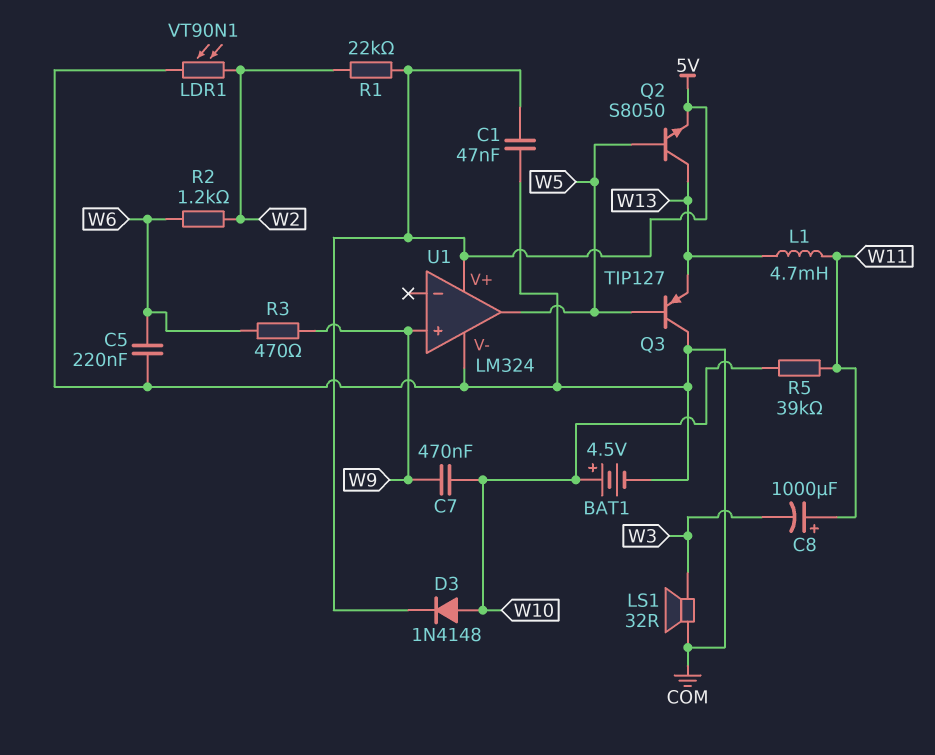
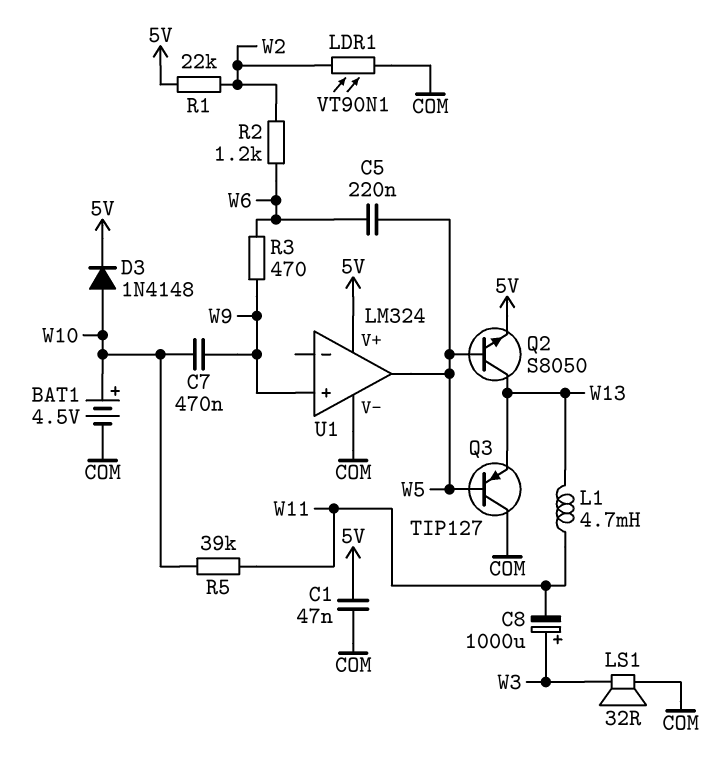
C5: 220nF (COM, W6) -> 220nF (W5, W6)
C8: 1000uF (plus W11, minus W3) -> 1000uF (plus W3, minus W11)

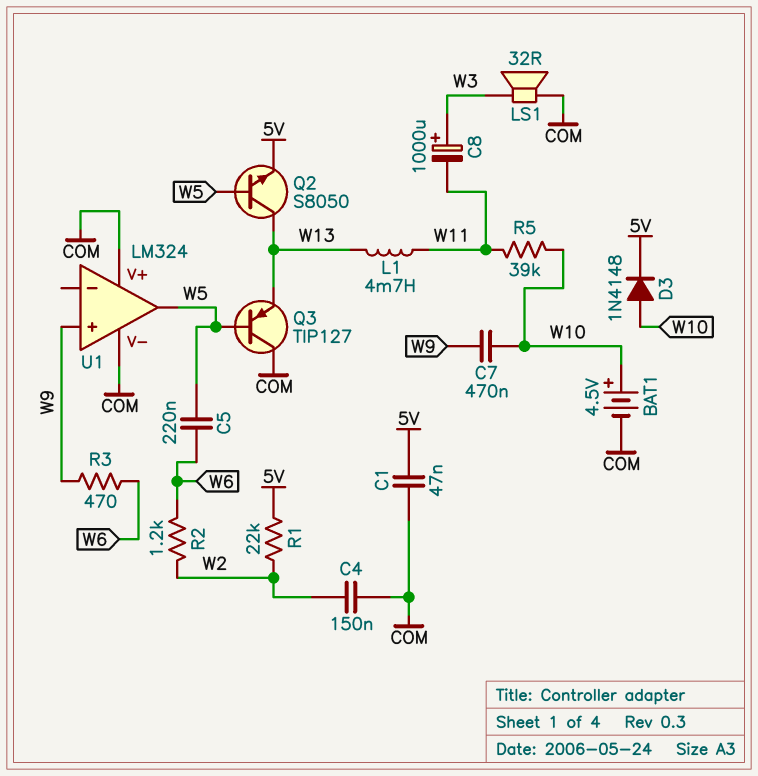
C4: none -> 150nF (COM, W2)
LDR1: VT90N1 (COM, W2) -> none
U1 pin V+: 5V -> COM

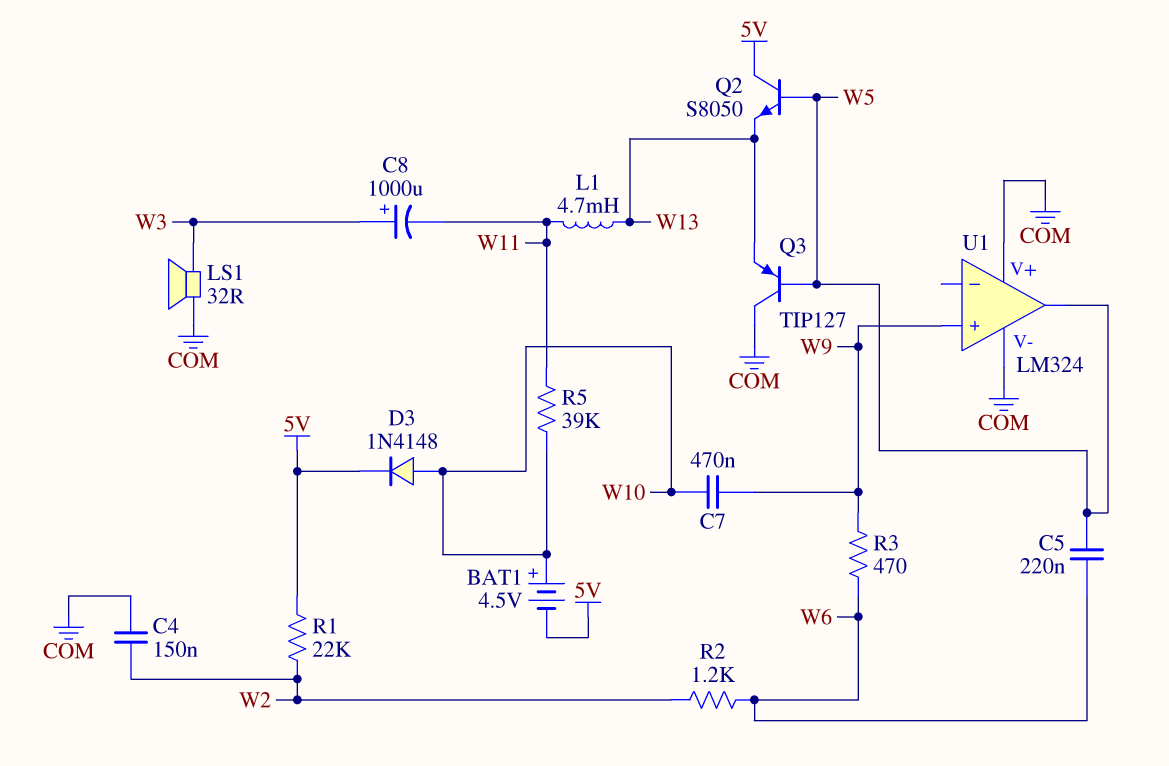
BAT1: 4.5V (plus W10, minus COM) -> 4.5V (plus W10, minus 5V)
C1: 47nF (5V, COM) -> none
Q2: NPN S8050 (B W5, C W13, E 5V) -> NPN S8050 (B W5, C 5V, E W13)

